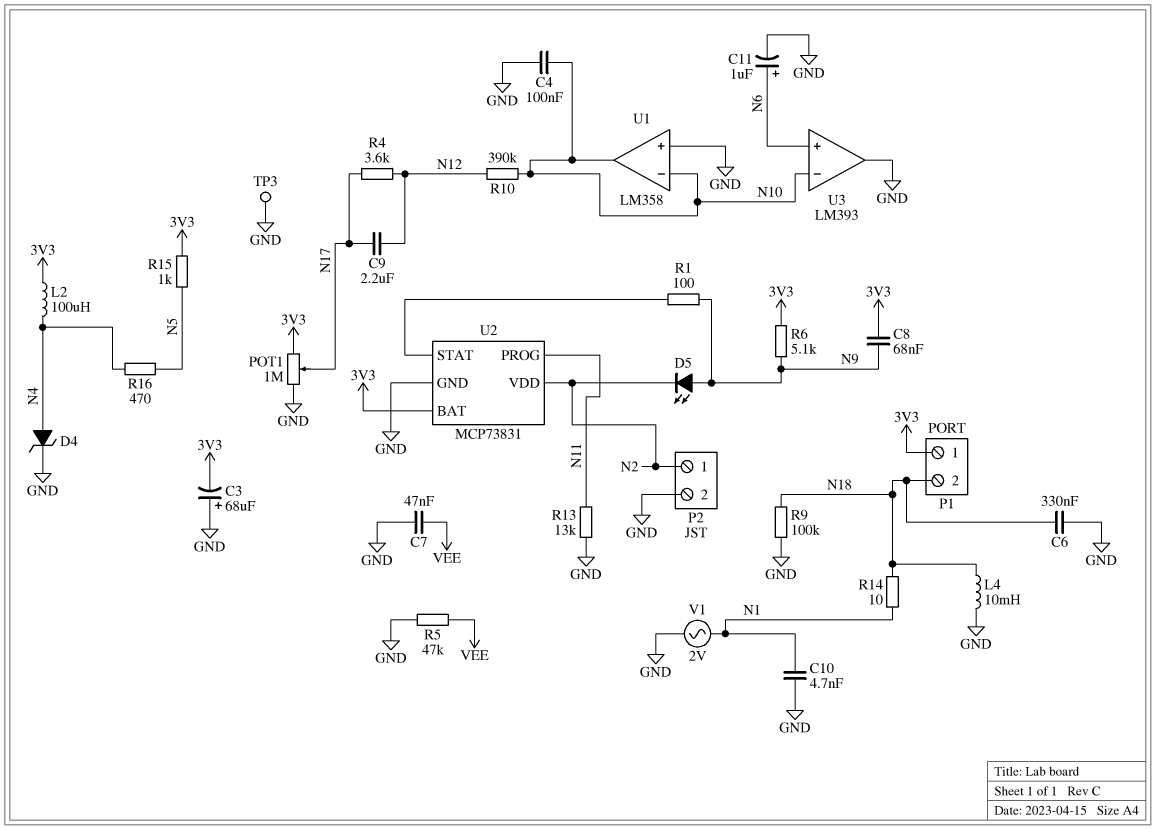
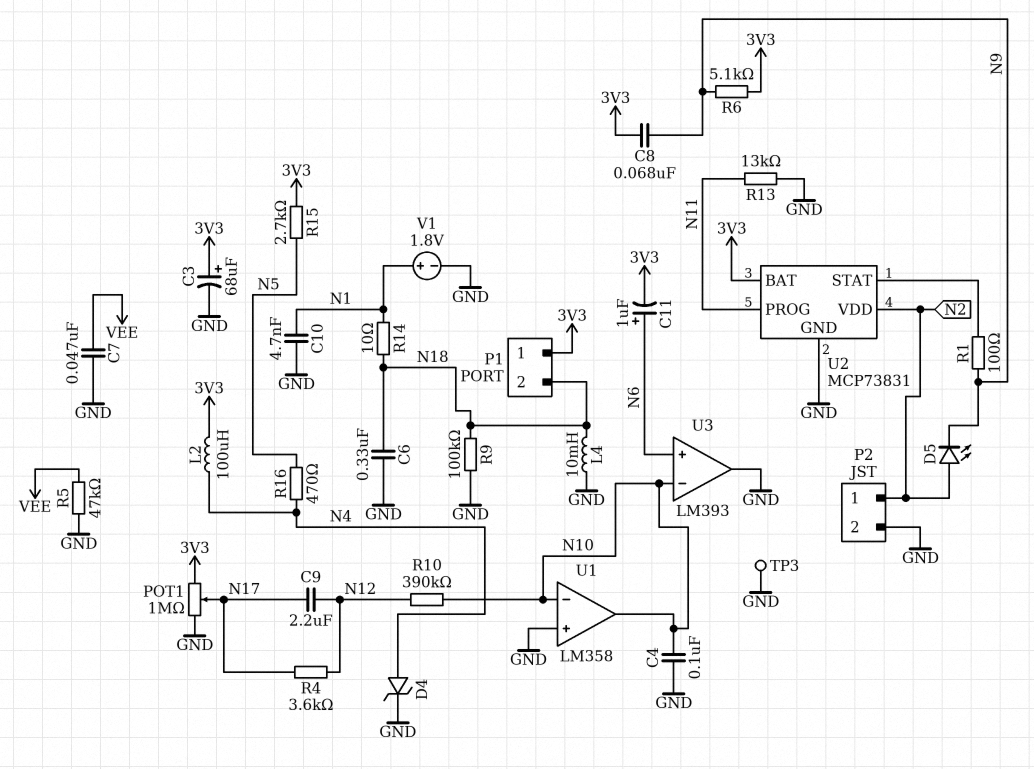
C3: 68uF (plus GND, minus 3V3) -> 68uF (plus 3V3, minus GND)
C11: 1uF (plus N6, minus GND) -> 1uF (plus N6, minus 3V3)
D5: LED (A N9, K N2) -> LED (A N2, K N9)
R15: 1k (3V3, N5) -> 2.7k (3V3, N5)
V1: AC 2V (GND, N1) -> 1.8V (plus N1, minus GND)

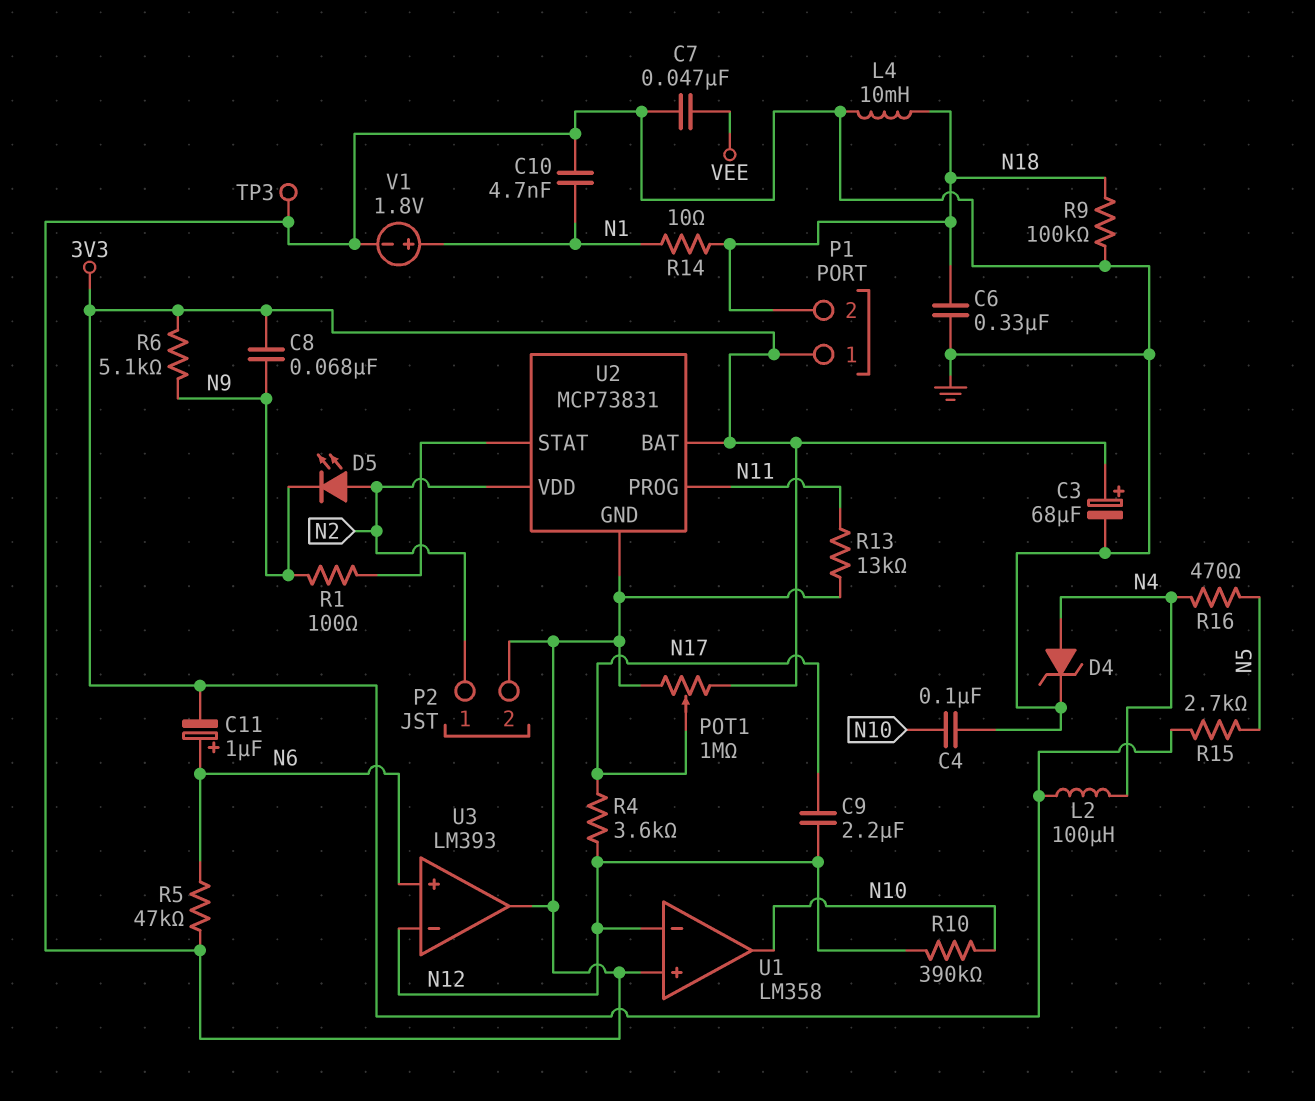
R5: 47k (GND, VEE) -> 47k (GND, N6)
U1 pin in-: N10 -> N12
U3 pin in-: N10 -> N12

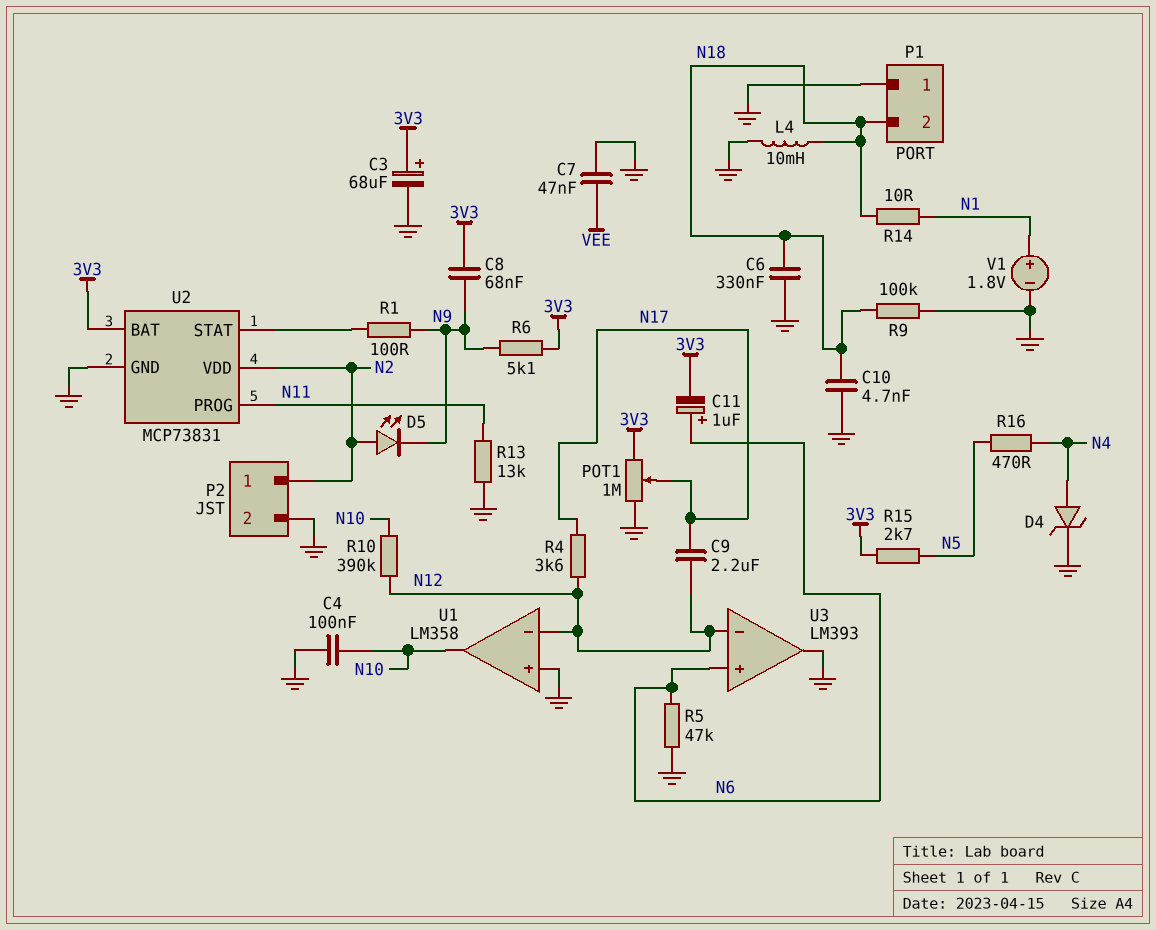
C10: 4.7nF (GND, N1) -> 4.7nF (GND, N18)
L2: 100uH (3V3, N4) -> none
P1 pin 1: 3V3 -> GND
TP3: test point (GND) -> none

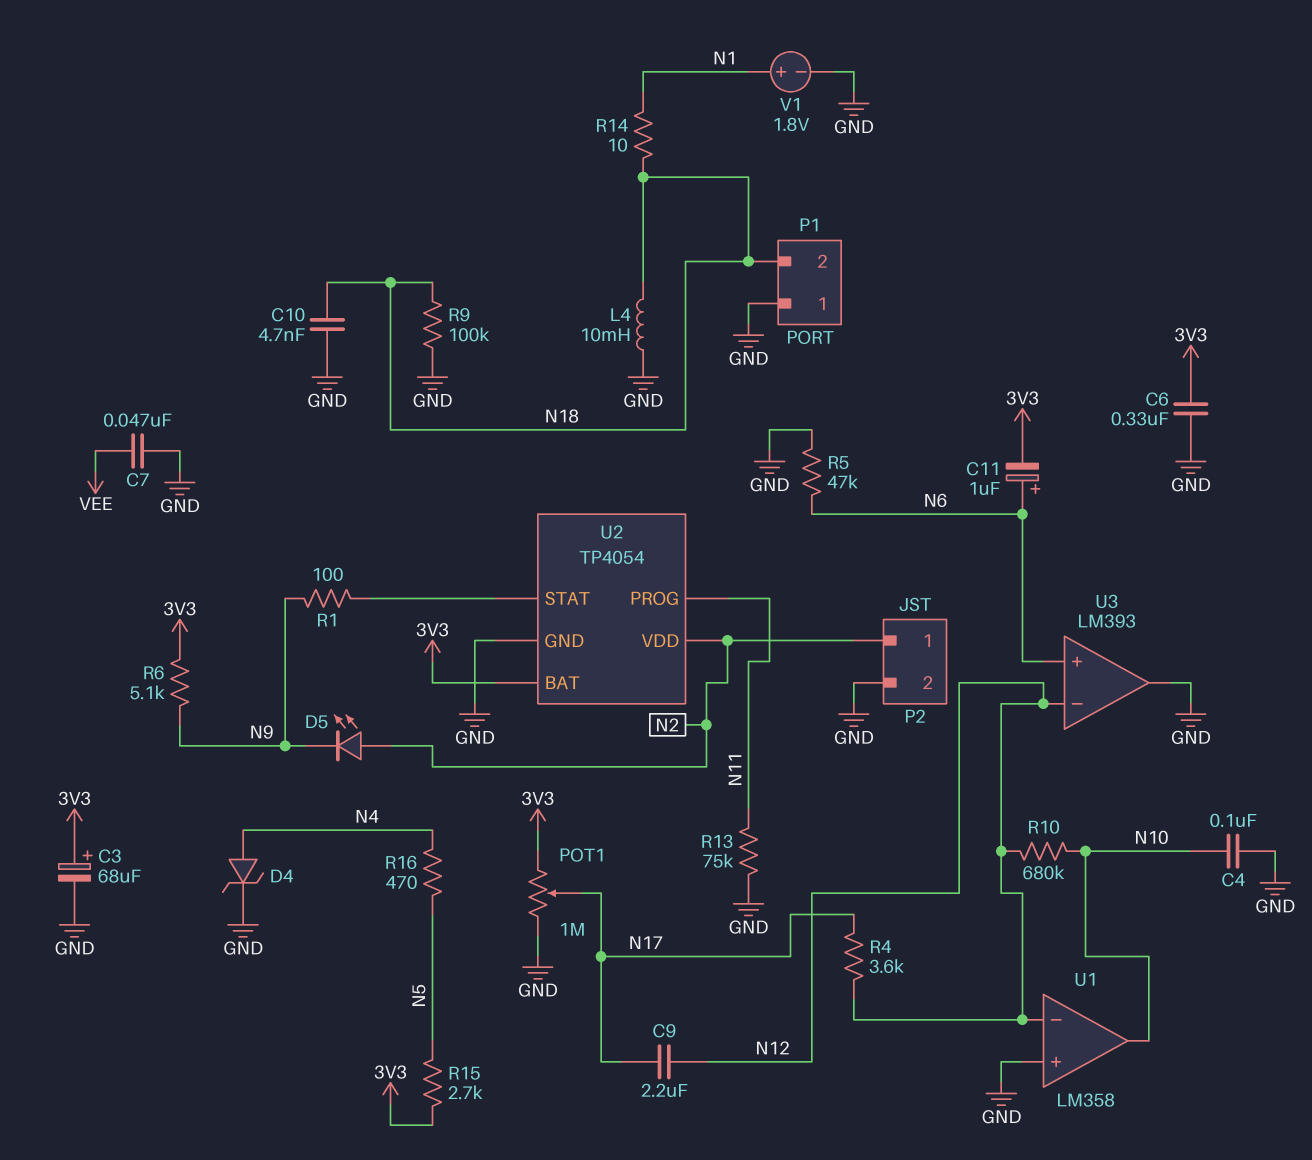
C6: 330nF (GND, N18) -> 330nF (3V3, GND)
C8: 68nF (3V3, N9) -> none
R10: 390k (N10, N12) -> 680k (N10, N12)
R13: 13k (GND, N11) -> 75k (GND, N11)
U2: MCP73831 -> TP4054

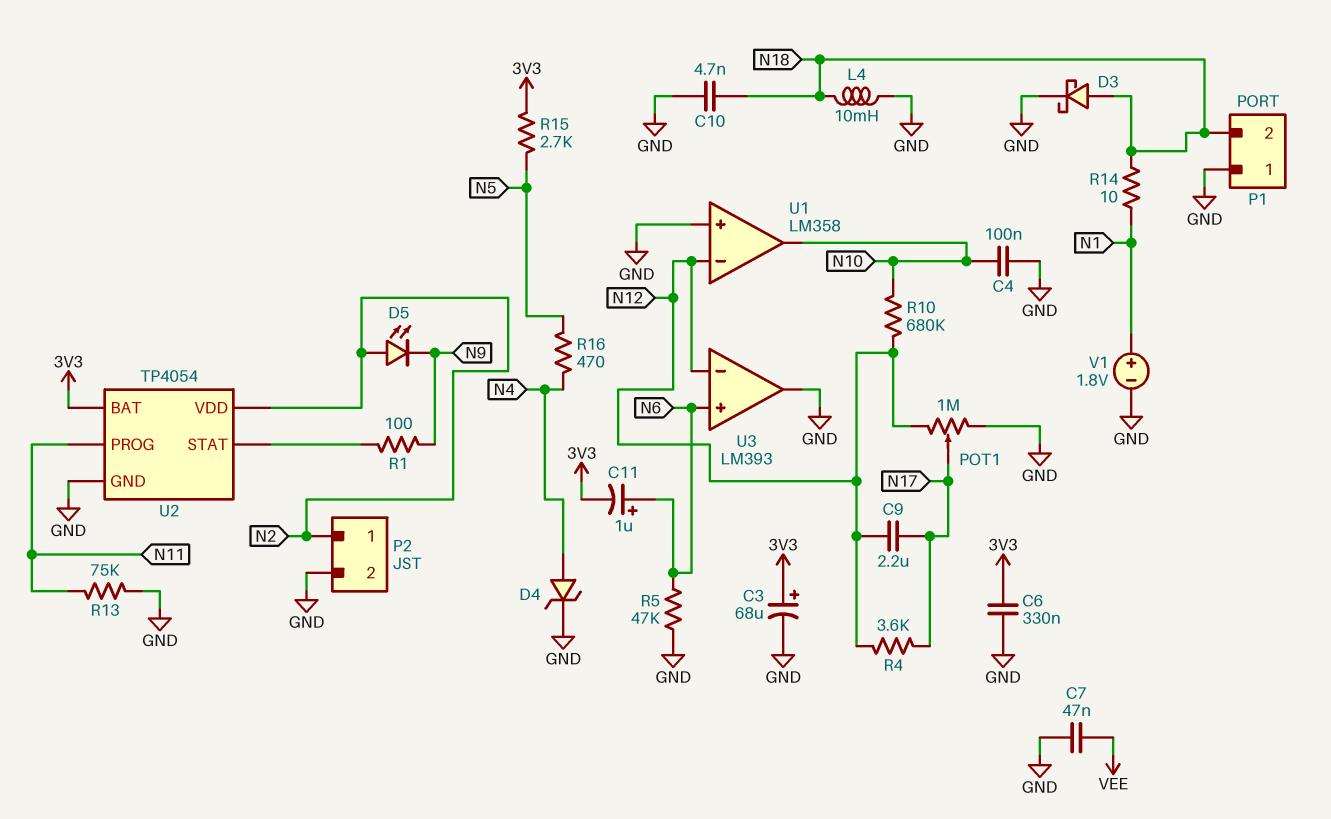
D3: none -> schottky (A N18, K GND)
POT1: 1M (3V3, GND, wiper N17) -> 1M (GND, N12, wiper N17)
R6: 5.1k (3V3, N9) -> none
R9: 100k (GND, N18) -> none

